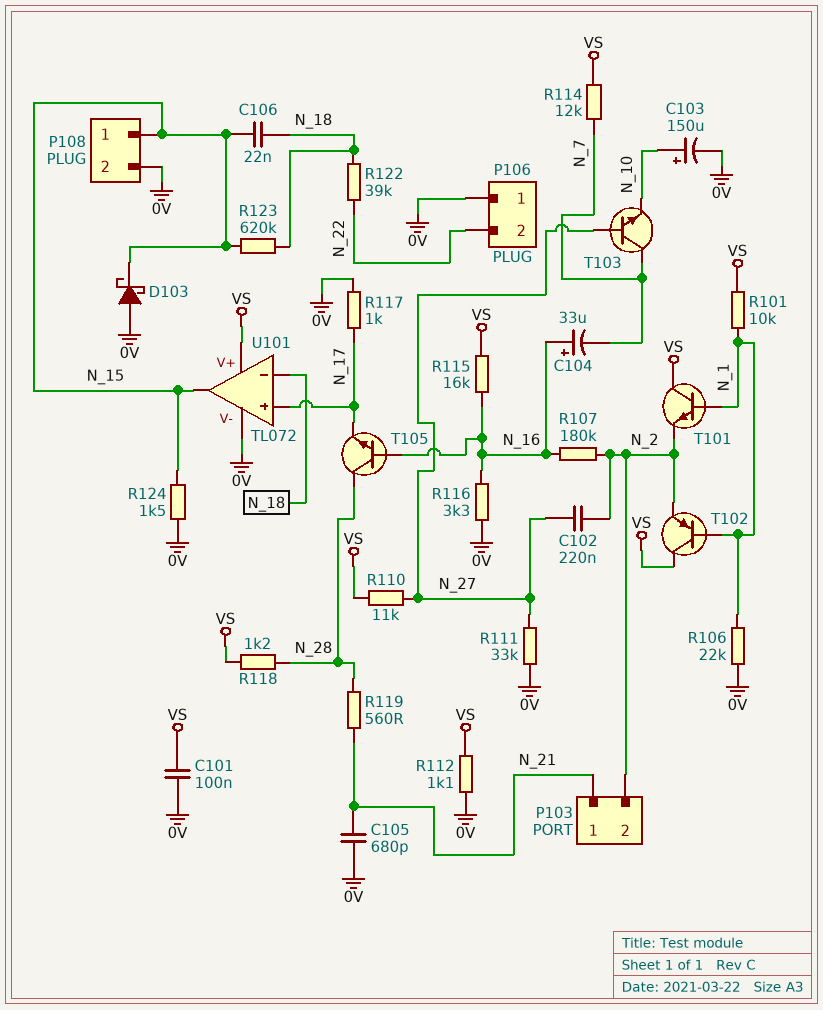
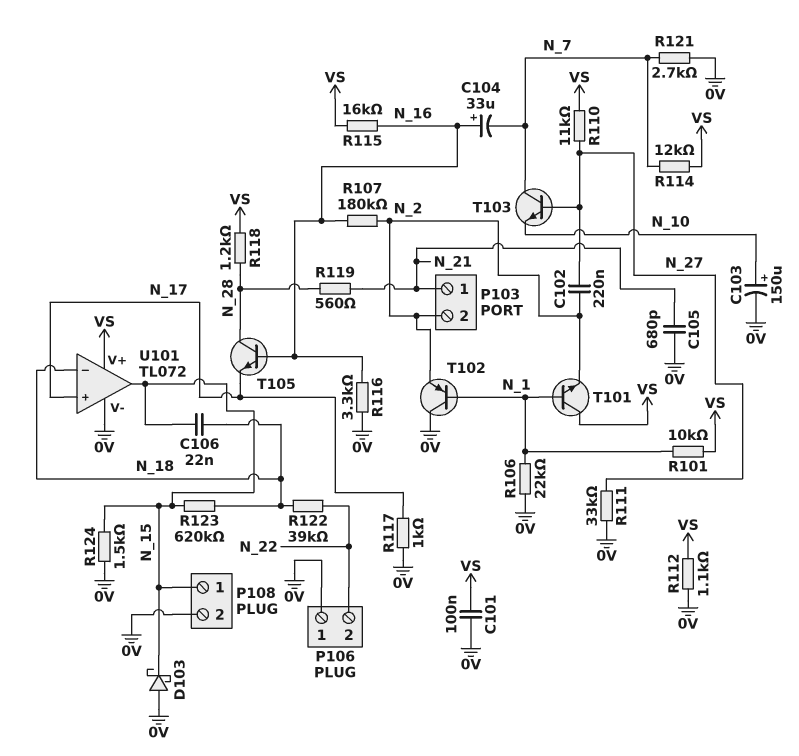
R121: none -> 2.7k (0V, N_7)
T102: PNP (B N_1, C VS, E N_2) -> PNP (B N_1, C 0V, E N_2)

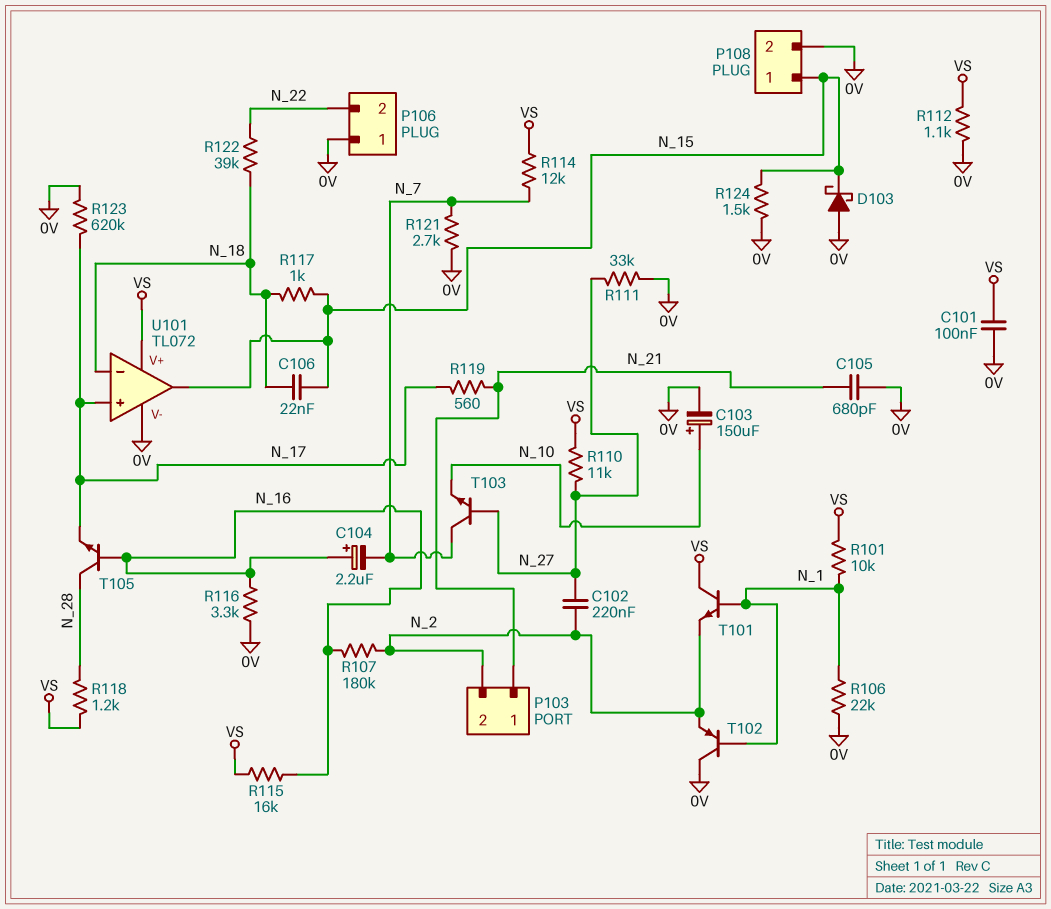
C104: 33uF (plus N_16, minus N_7) -> 2.2uF (plus N_16, minus N_7)
R117: 1k (0V, N_17) -> 1k (N_15, N_18)
R119: 560 (N_21, N_28) -> 560 (N_17, N_21)
R123: 620k (N_15, N_18) -> 620k (0V, N_17)

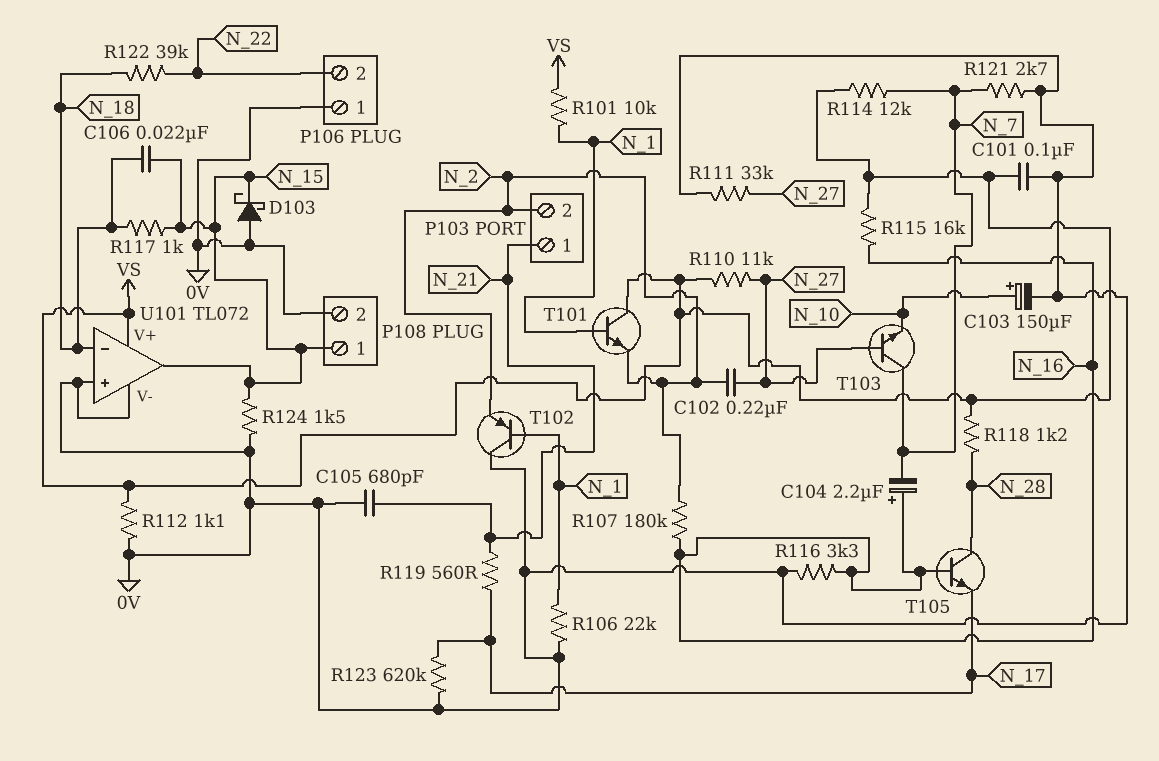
U101 pin in+: N_17 -> 0V

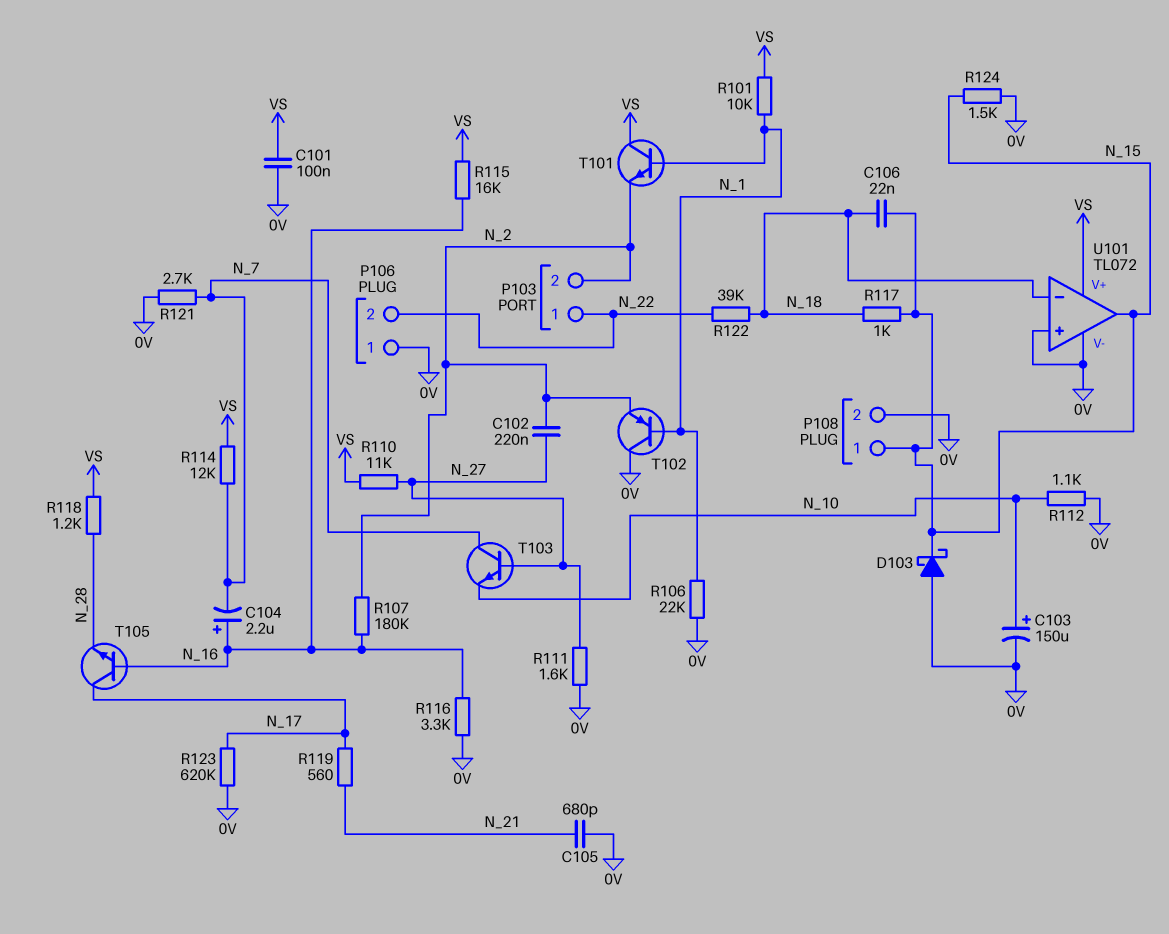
P103 pin 1: N_21 -> N_22
R111: 33k (0V, N_27) -> 1.6k (0V, N_27)
R112: 1.1k (0V, VS) -> 1.1k (0V, N_10)
T105: NPN (B N_16, C N_28, E N_17) -> NPN (B N_16, C N_17, E N_28)

